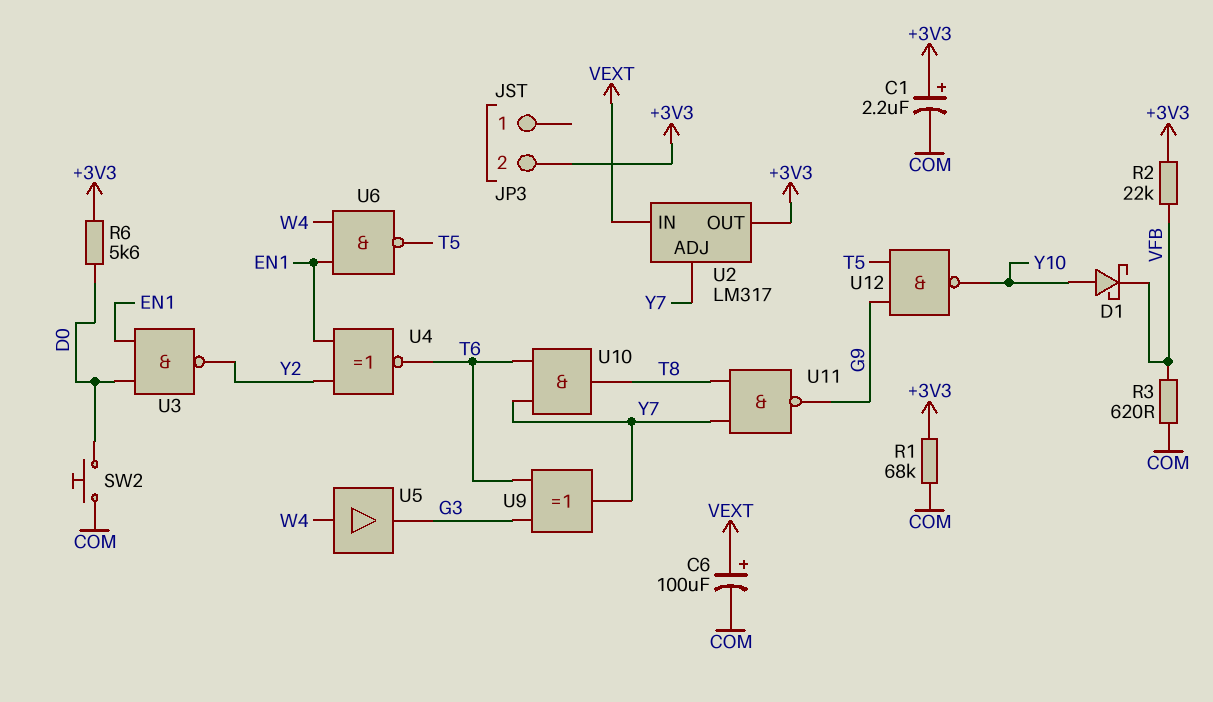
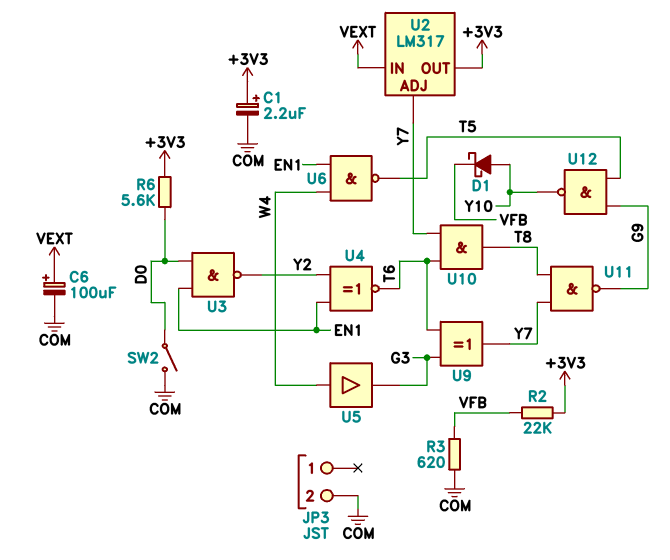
JP3 pin 2: +3V3 -> COM
R1: 68k (+3V3, COM) -> none
SW2: button (COM, D0) -> switch (COM, D0)

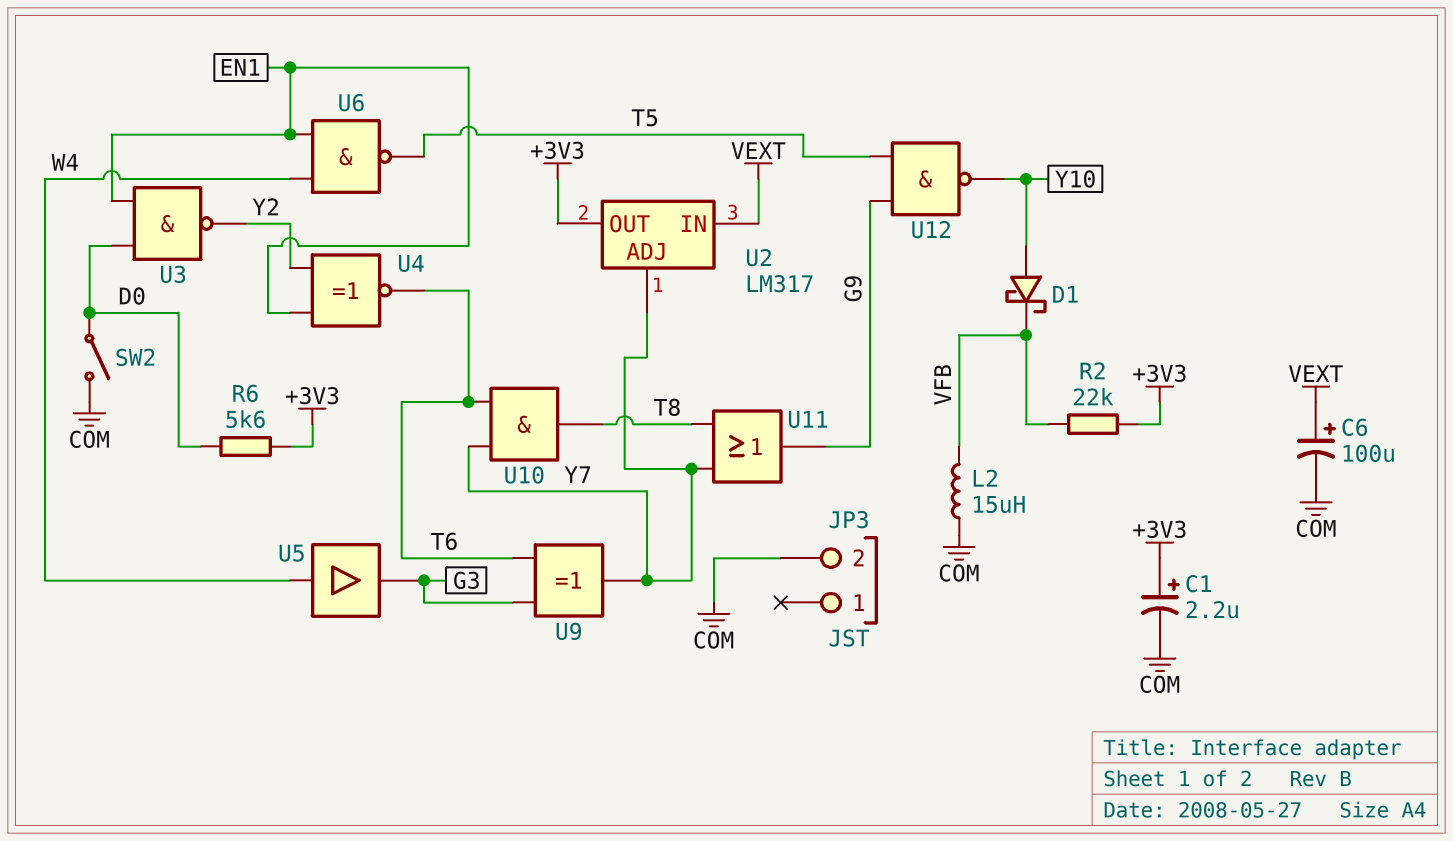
L2: none -> 15uH (COM, VFB)
R3: 620 (COM, VFB) -> none
U11: NAND (in T8, in Y7, out G9) -> OR (in T8, in Y7, out G9)

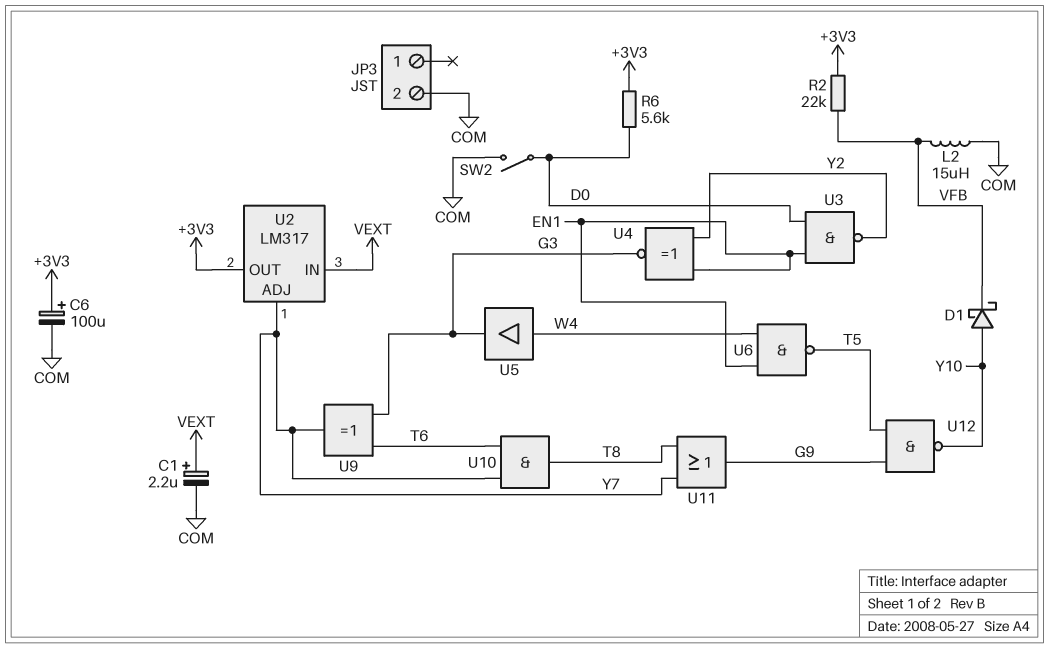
C1: 2.2uF (plus +3V3, minus COM) -> 2.2uF (plus VEXT, minus COM)
C6: 100uF (plus VEXT, minus COM) -> 100uF (plus +3V3, minus COM)
U4: XNOR (in EN1, in Y2, out T6) -> XNOR (in EN1, in Y2, out G3)

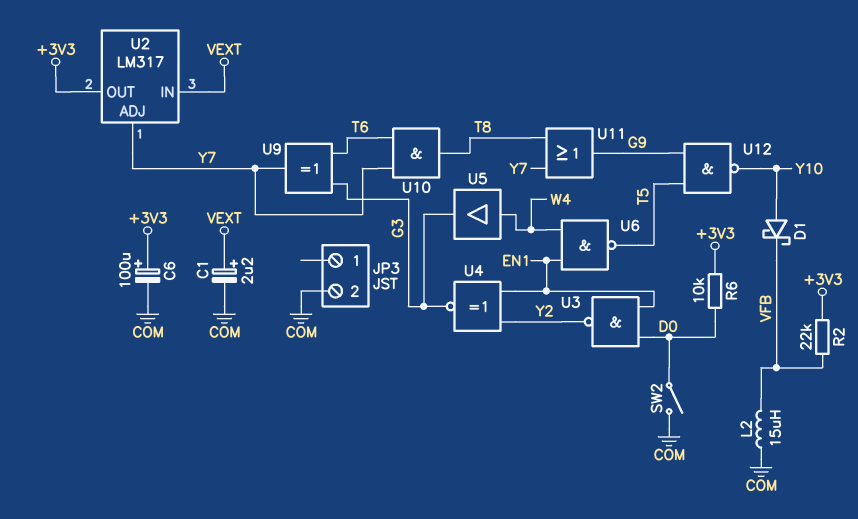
R6: 5.6k (+3V3, D0) -> 10k (+3V3, D0)

